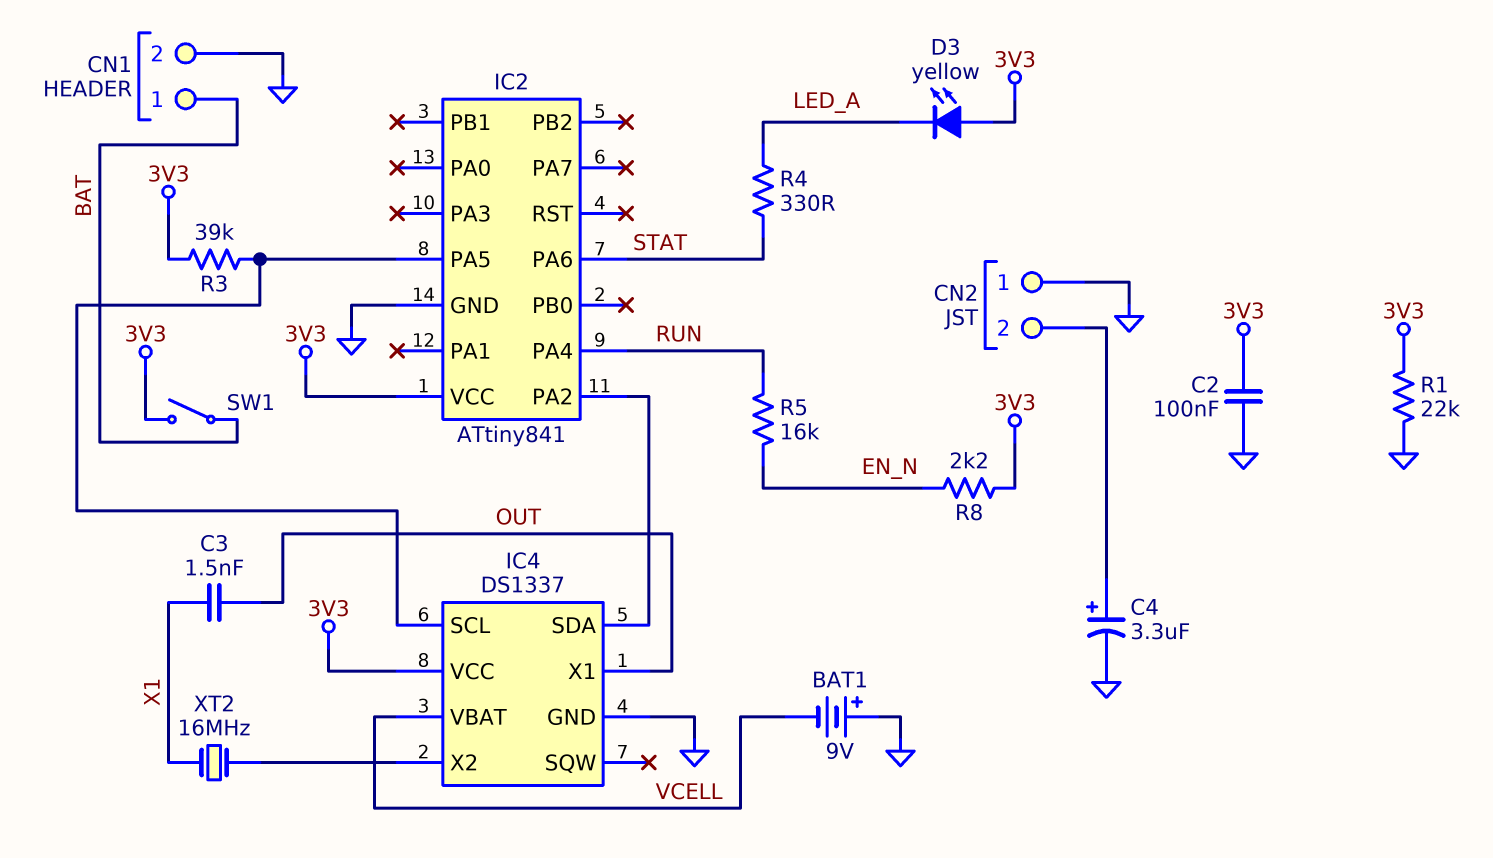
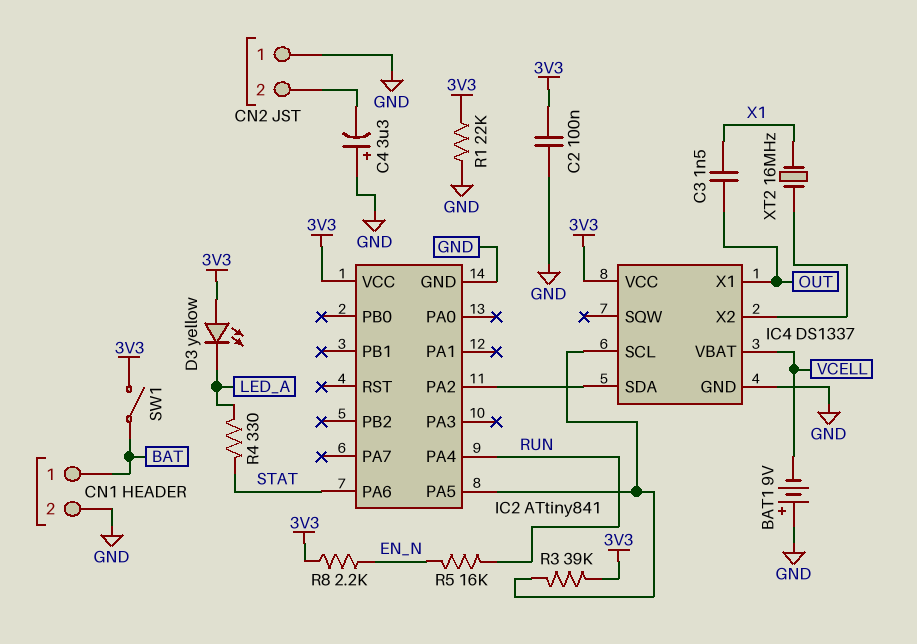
C4: 3.3uF (plus CN2/2, minus GND) -> 3.3uF (plus GND, minus CN2/2)

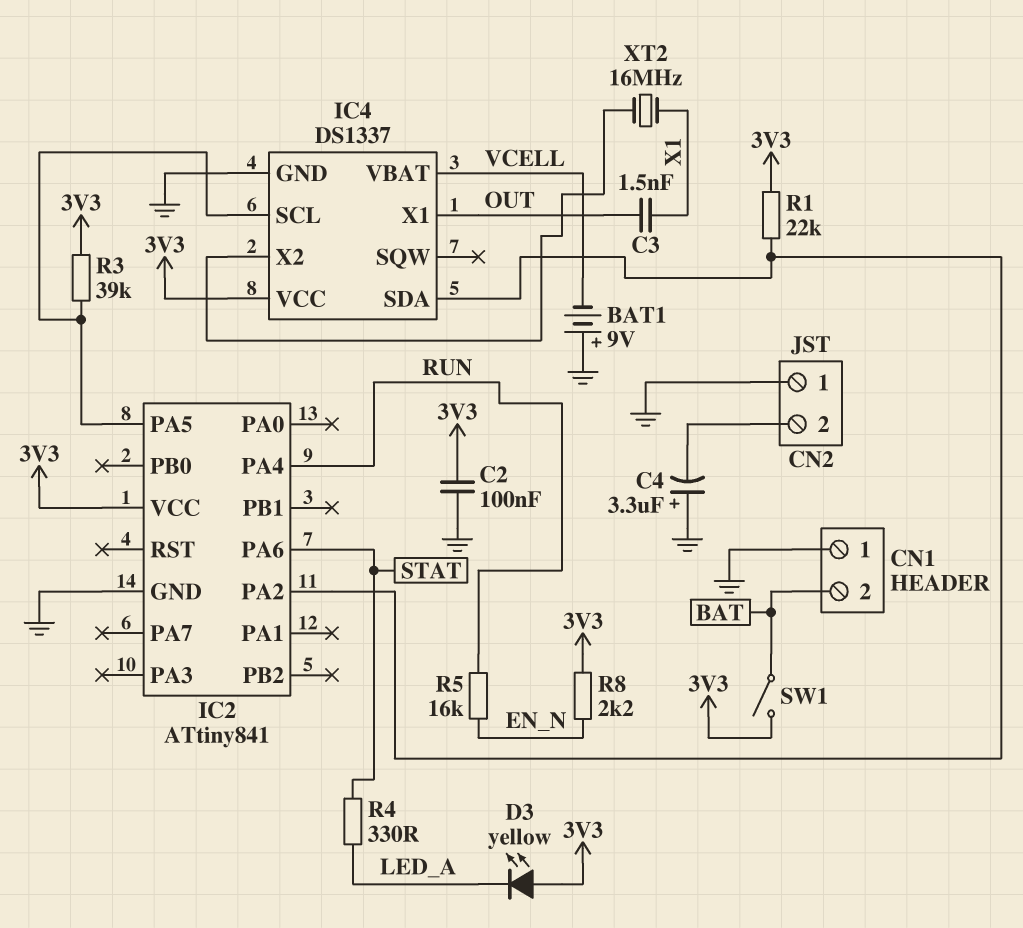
CN1 pin 1: BAT -> GND
CN1 pin 2: GND -> BAT
R1: 22k (3V3, GND) -> 22k (3V3, IC2/PA2)

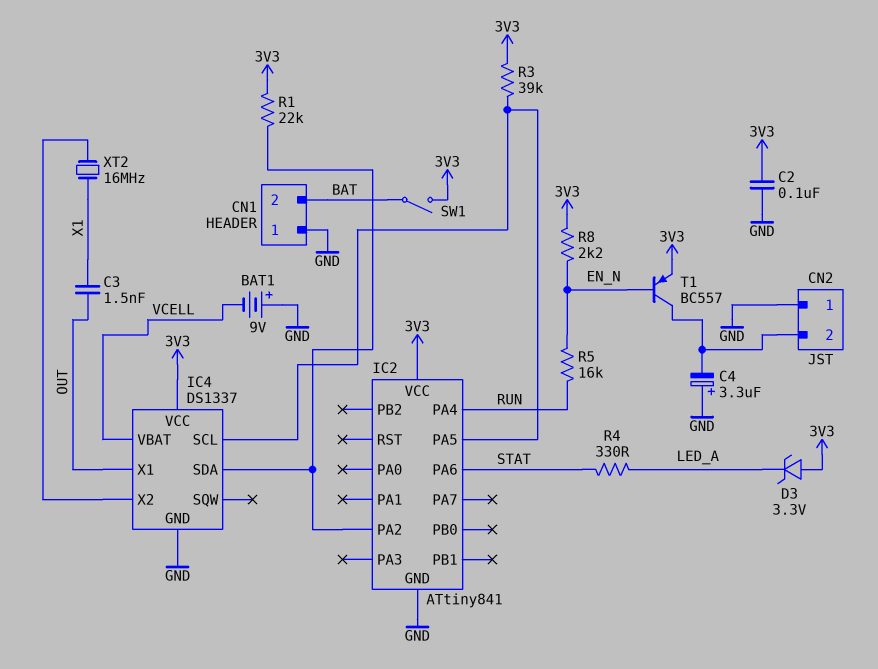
D3: LED yellow (A 3V3, K LED_A) -> zener 3.3V (A 3V3, K LED_A)
T1: none -> PNP BC557 (B EN_N, C CN2/2, E 3V3)

